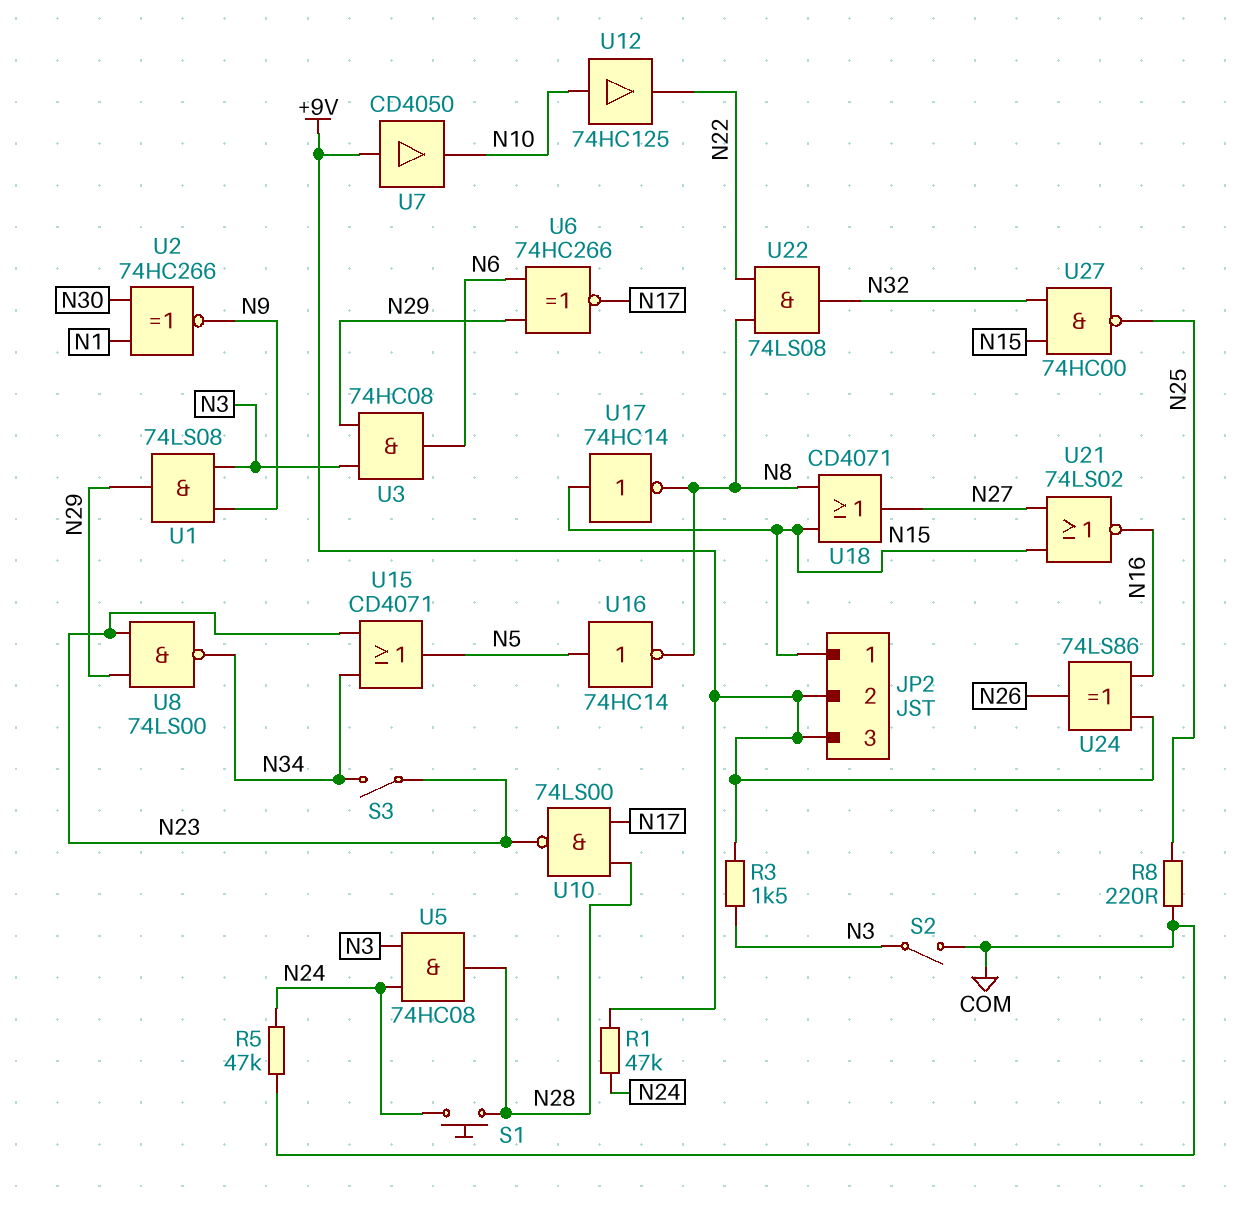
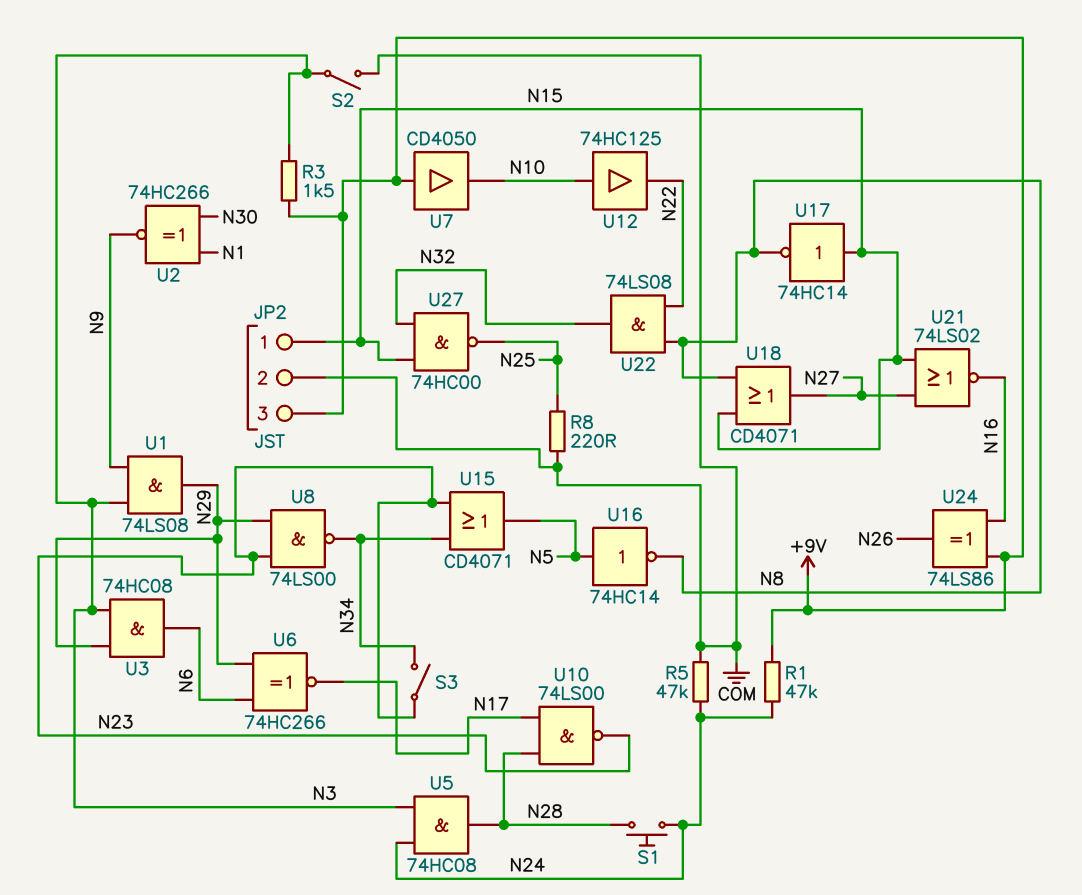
JP2 pin 2: +9V -> COM

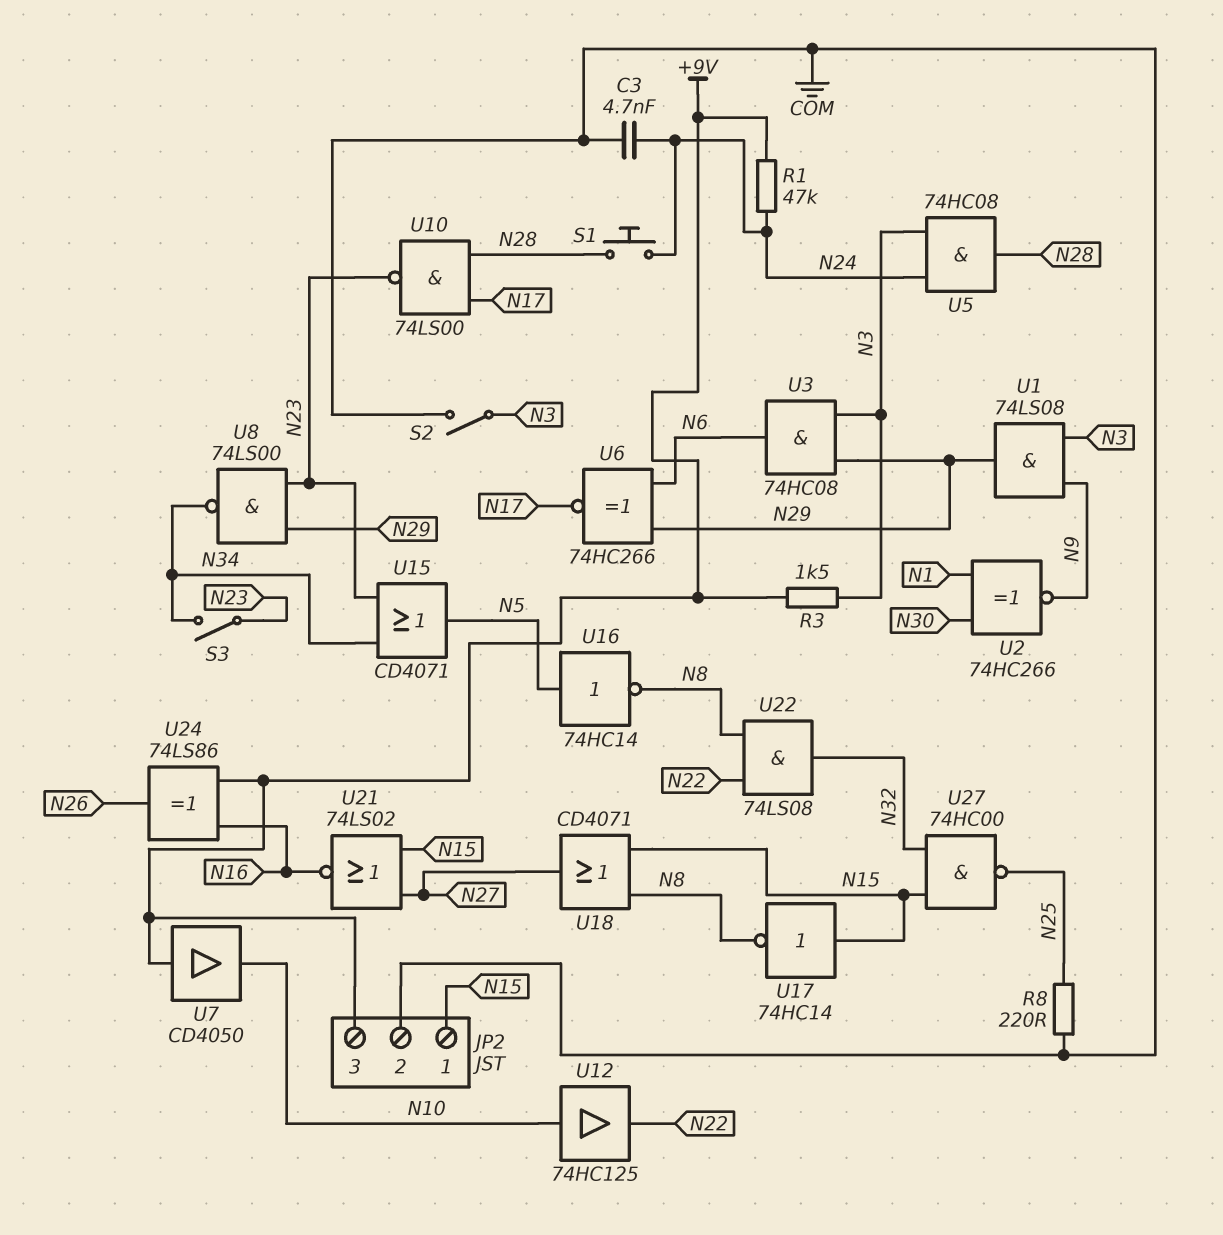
C3: none -> 4.7nF (COM, N24)
R5: 47k (COM, N24) -> none

